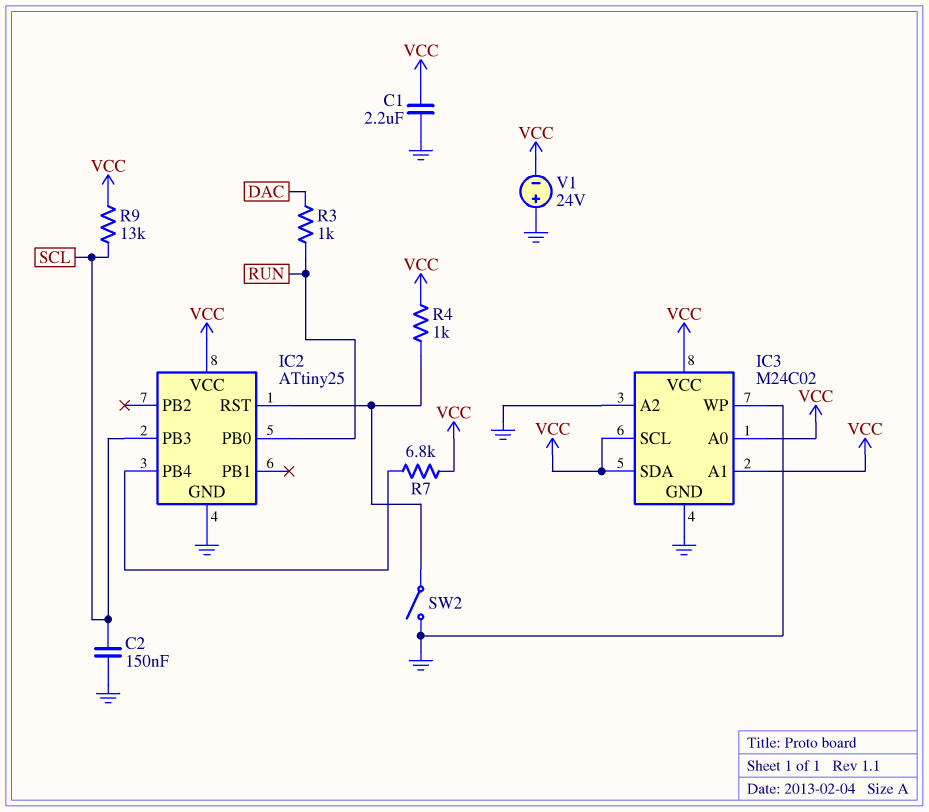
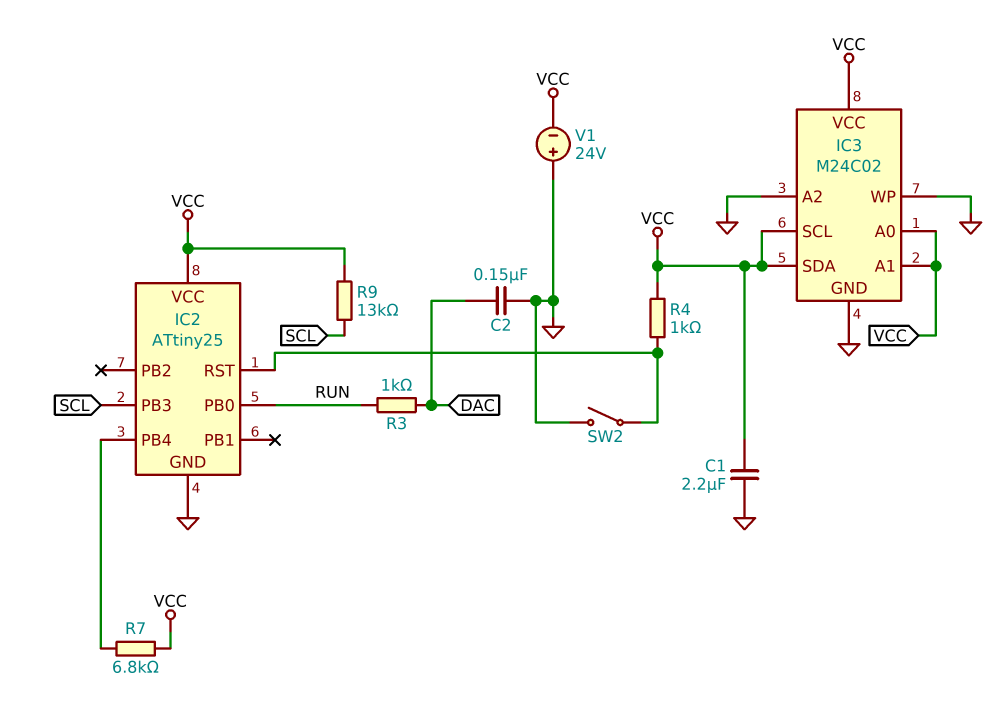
C2: 150nF (GND, SCL) -> 150nF (DAC, GND)

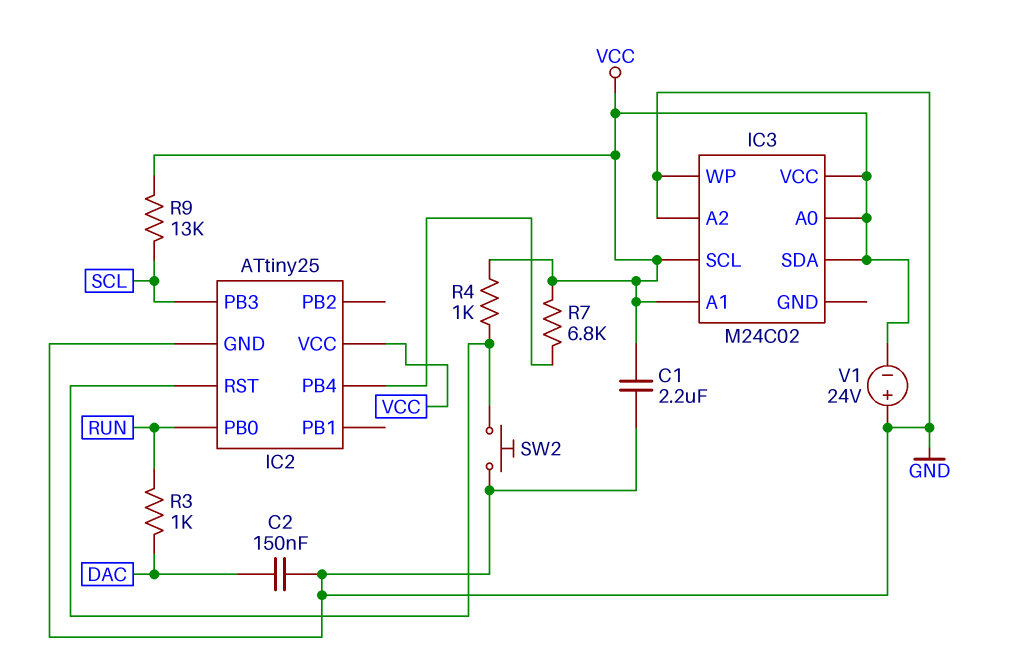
IC3 pin GND: GND -> none
SW2: switch (GND, IC2/RST) -> button (GND, IC2/RST)

